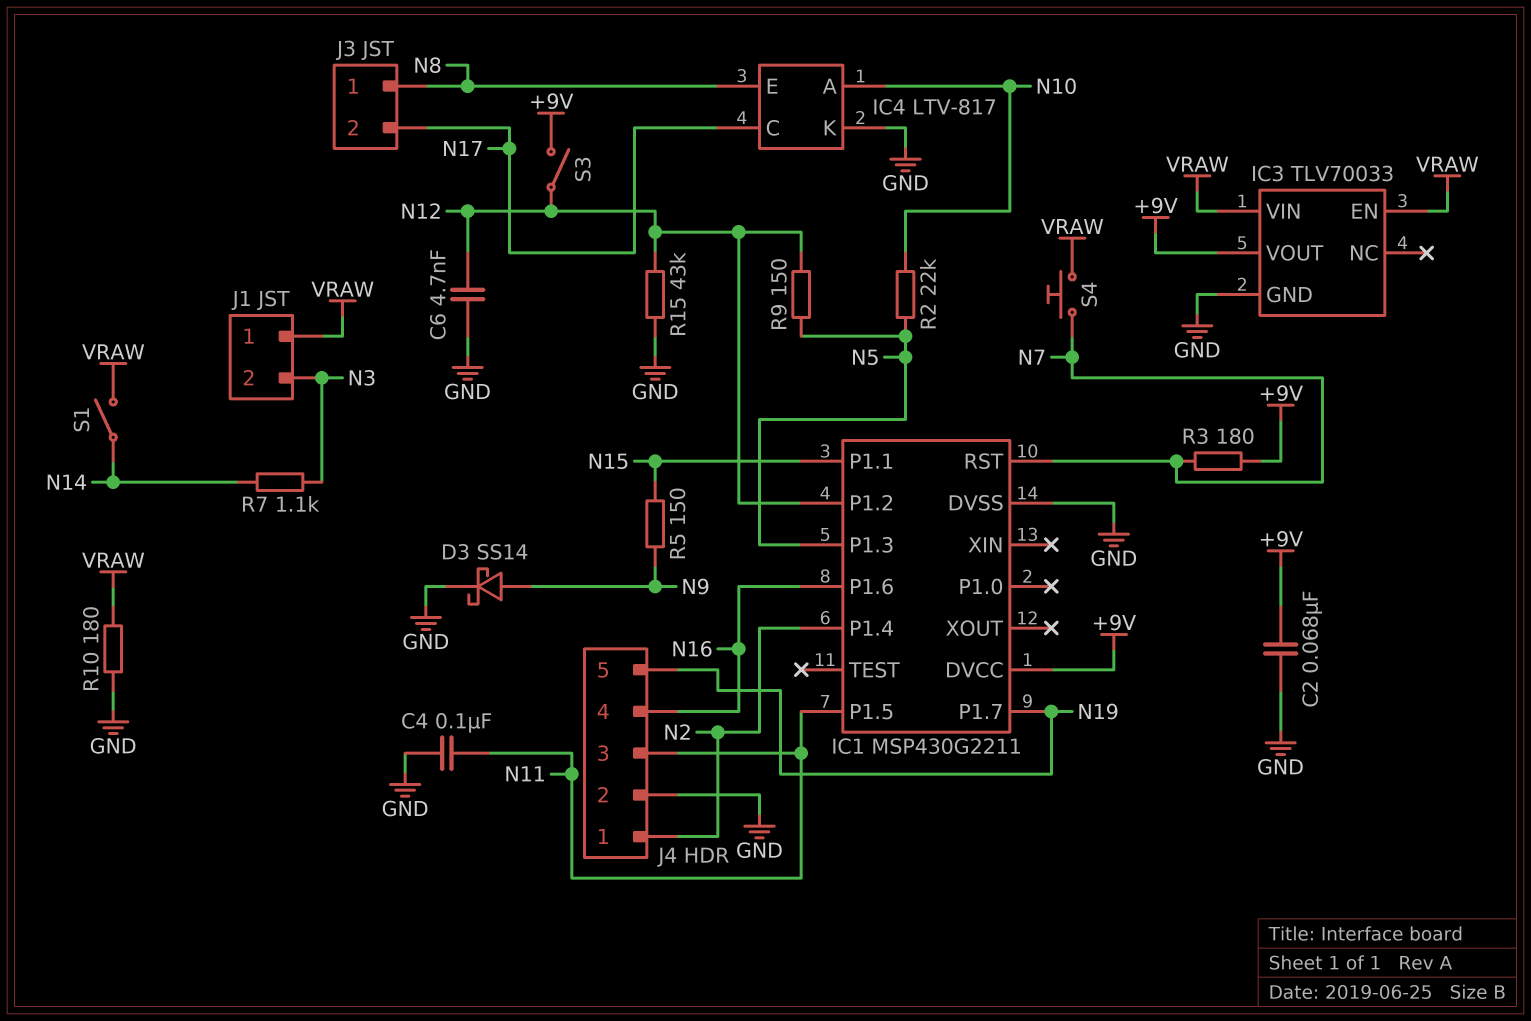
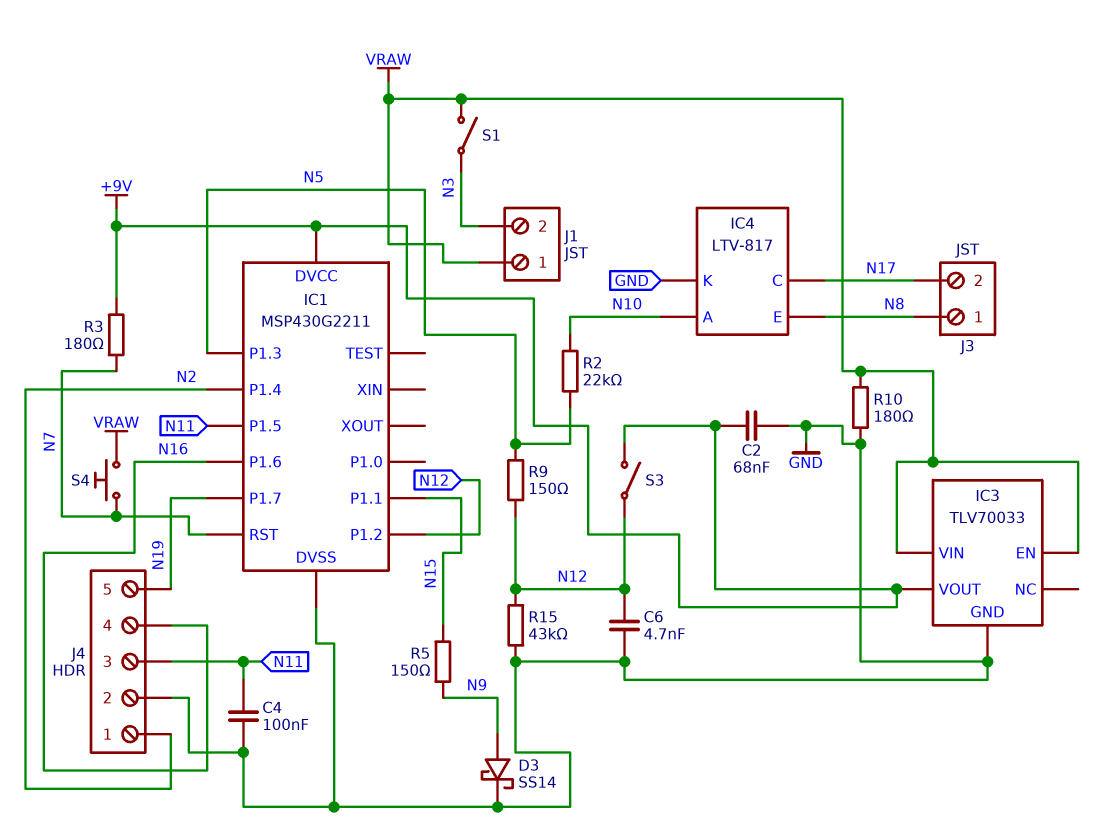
R7: 1.1k (N3, N14) -> none
S1: switch (N14, VRAW) -> switch (N3, VRAW)

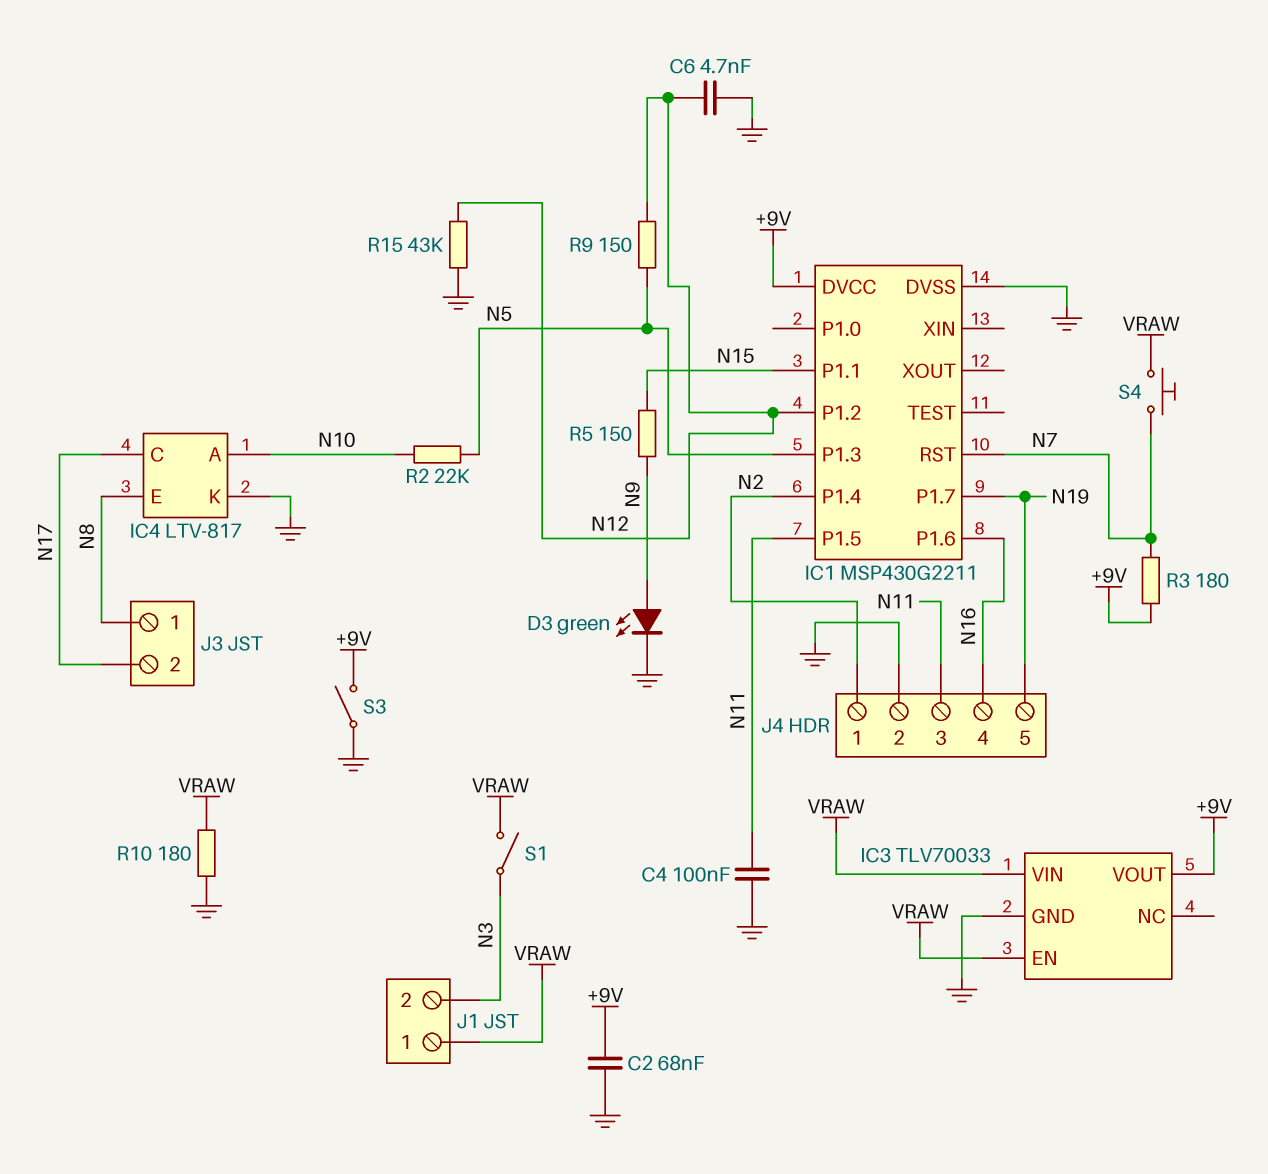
D3: schottky SS14 (A N9, K GND) -> LED green (A N9, K GND)
S3: switch (+9V, N12) -> switch (+9V, GND)

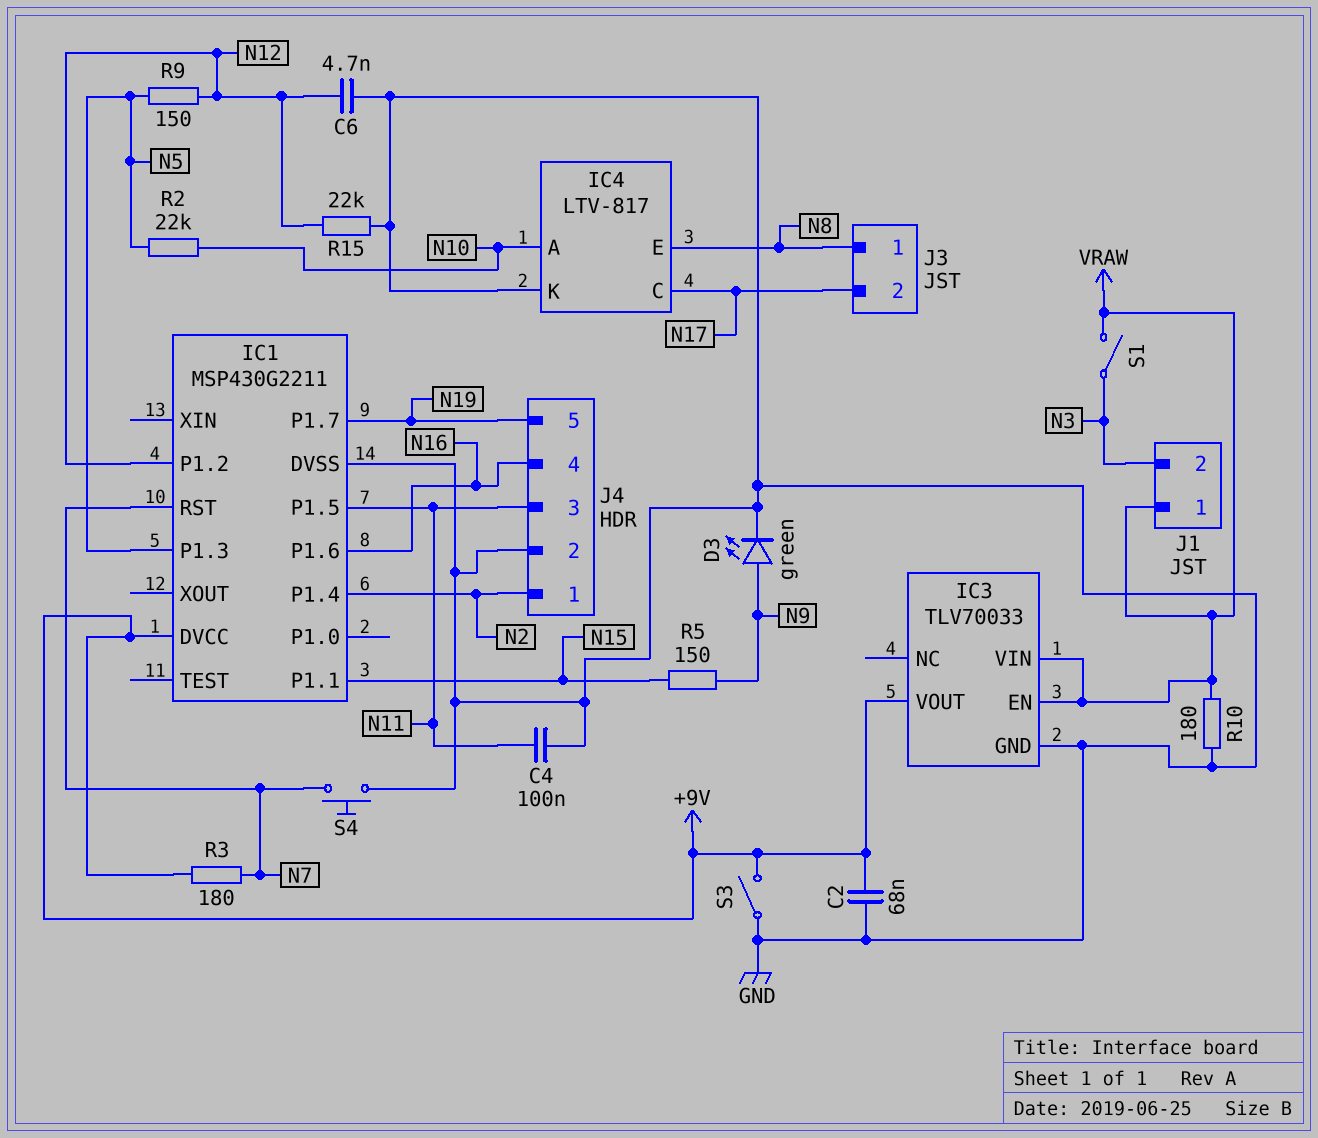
R15: 43k (GND, N12) -> 22k (GND, N12)
S4: button (N7, VRAW) -> button (GND, N7)

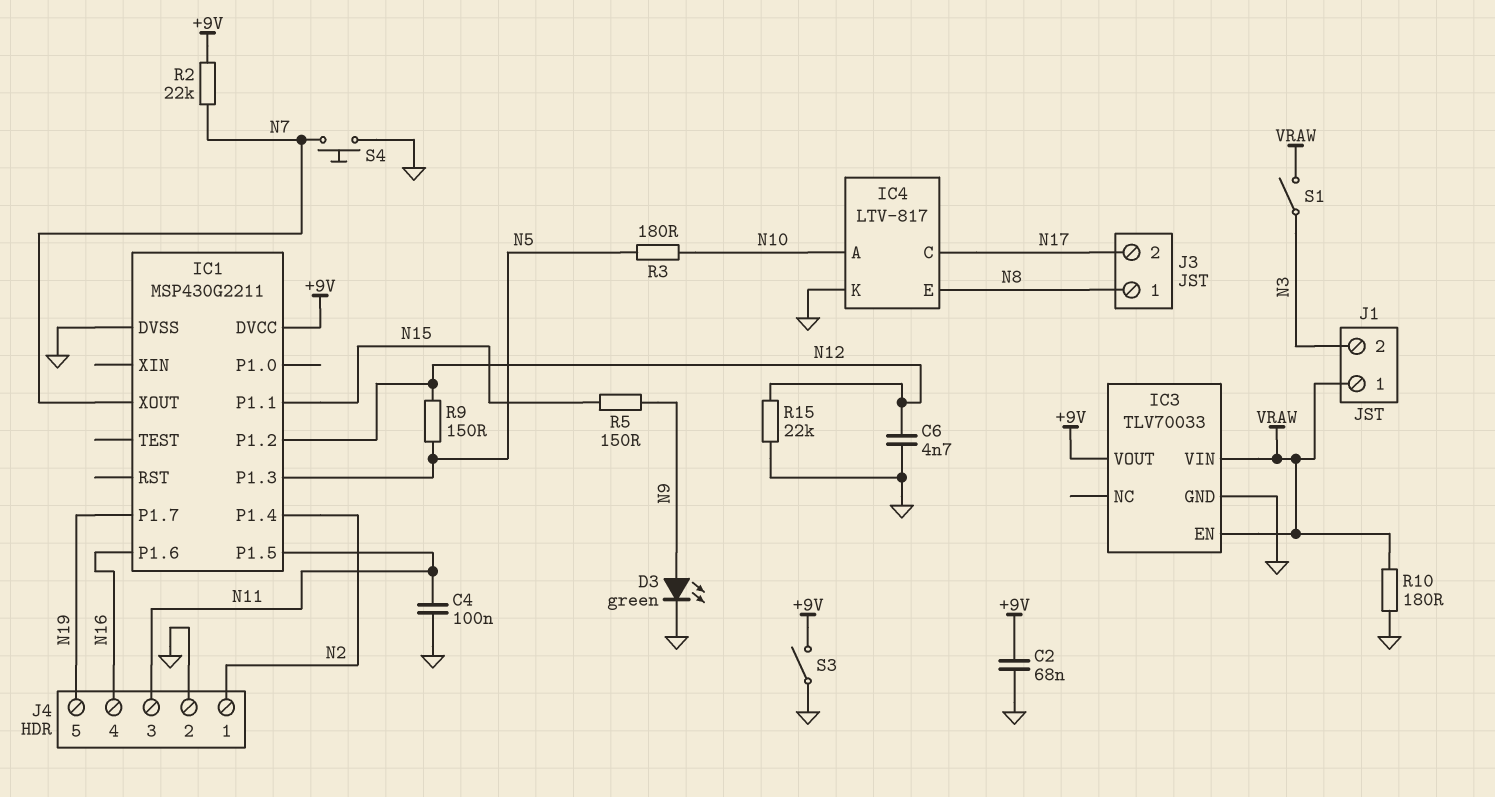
IC1 pin RST: N7 -> none
IC1 pin XOUT: none -> N7
R2: 22k (N5, N10) -> 22k (+9V, N7)
R3: 180 (+9V, N7) -> 180 (N5, N10)

